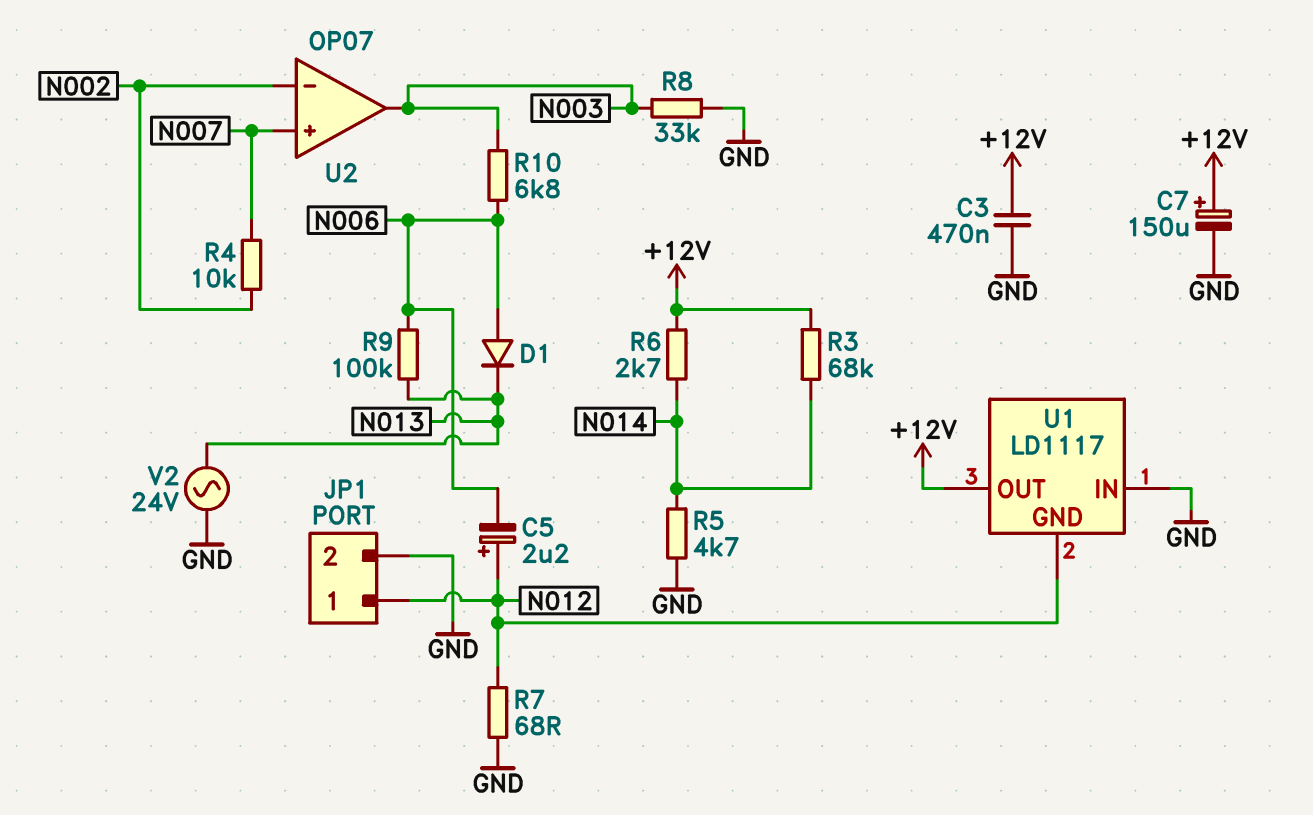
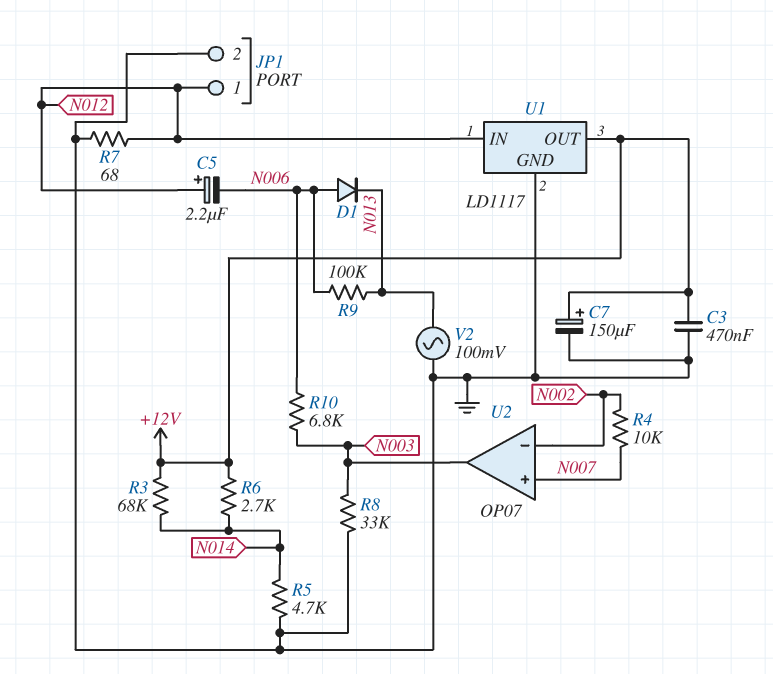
U1 pin GND: N012 -> GND
U1 pin IN: GND -> N012
V2: AC 24V (GND, N013) -> AC 100mV (GND, N013)

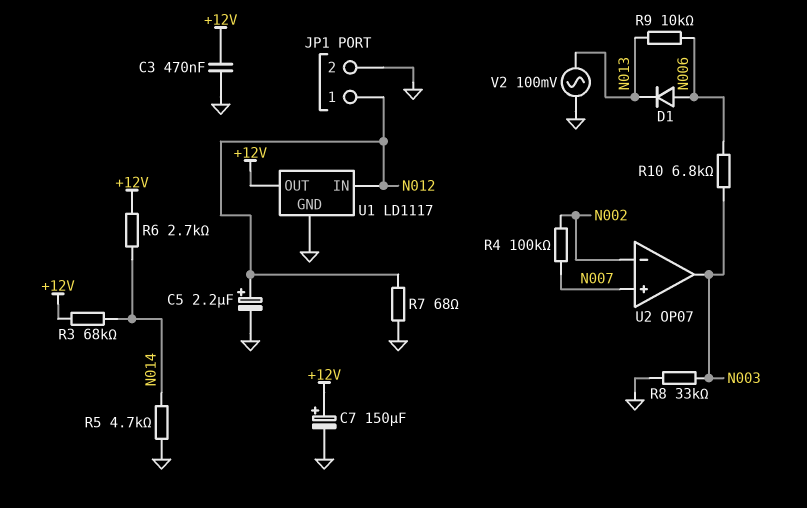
C5: 2.2uF (plus N012, minus N006) -> 2.2uF (plus N012, minus GND)
R4: 10k (N002, N007) -> 100k (N002, N007)
R9: 100k (N006, N013) -> 10k (N006, N013)

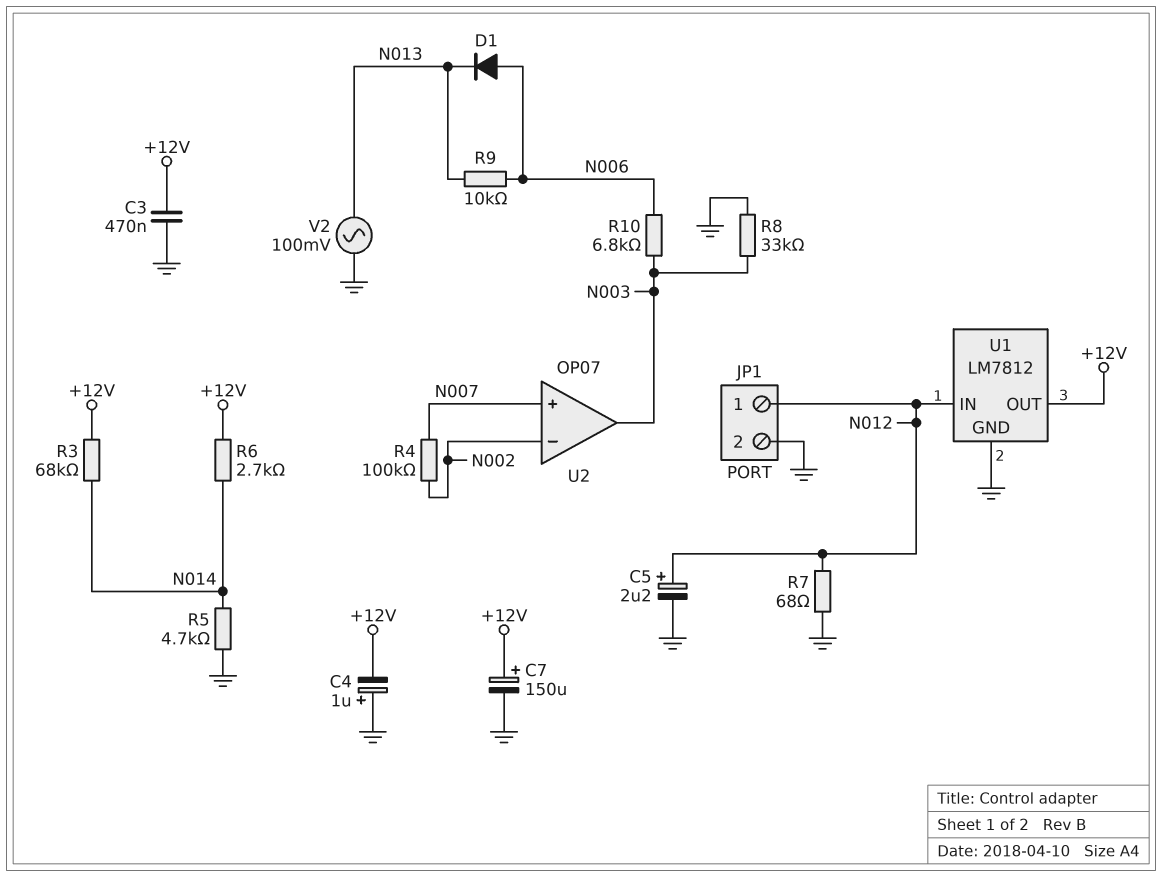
C4: none -> 1uF (plus GND, minus +12V)
U1: LD1117 -> LM7812

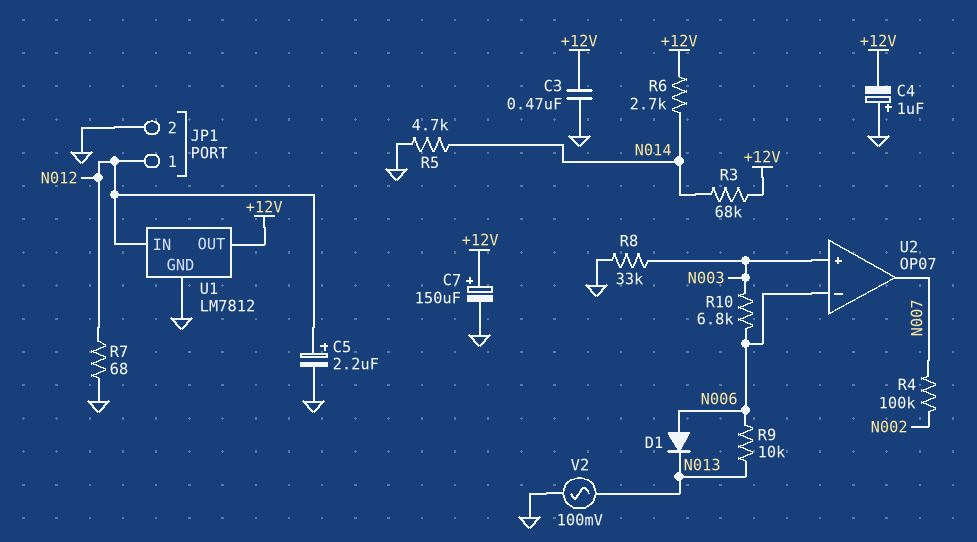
U2 pin in+: N007 -> N003
U2 pin in-: N002 -> N006
U2 pin out: N003 -> N007

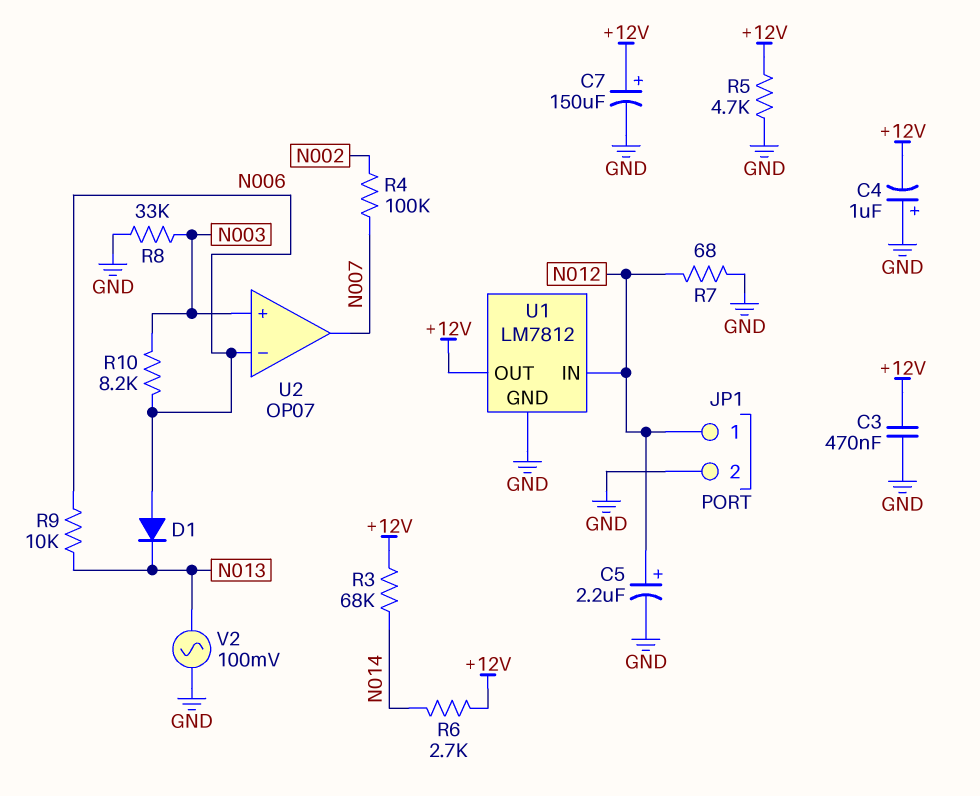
R5: 4.7k (GND, N014) -> 4.7k (+12V, GND)
R10: 6.8k (N003, N006) -> 8.2k (N003, N006)

